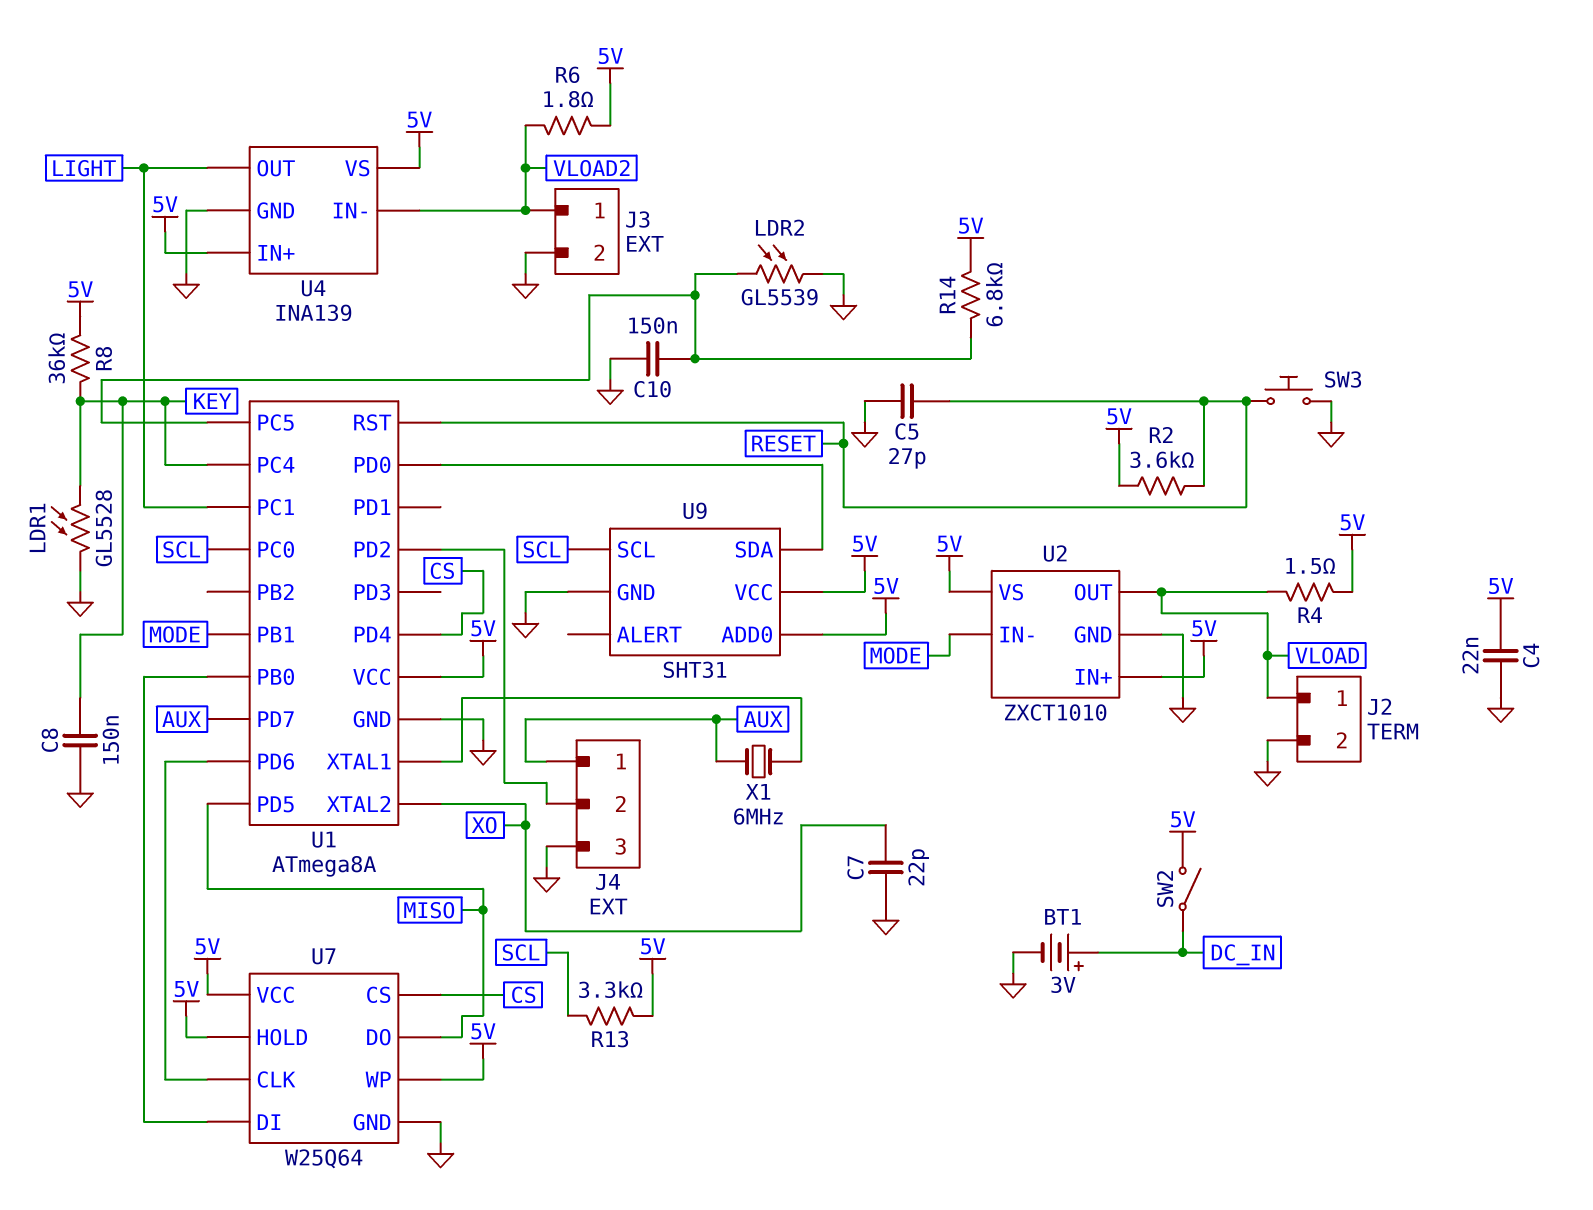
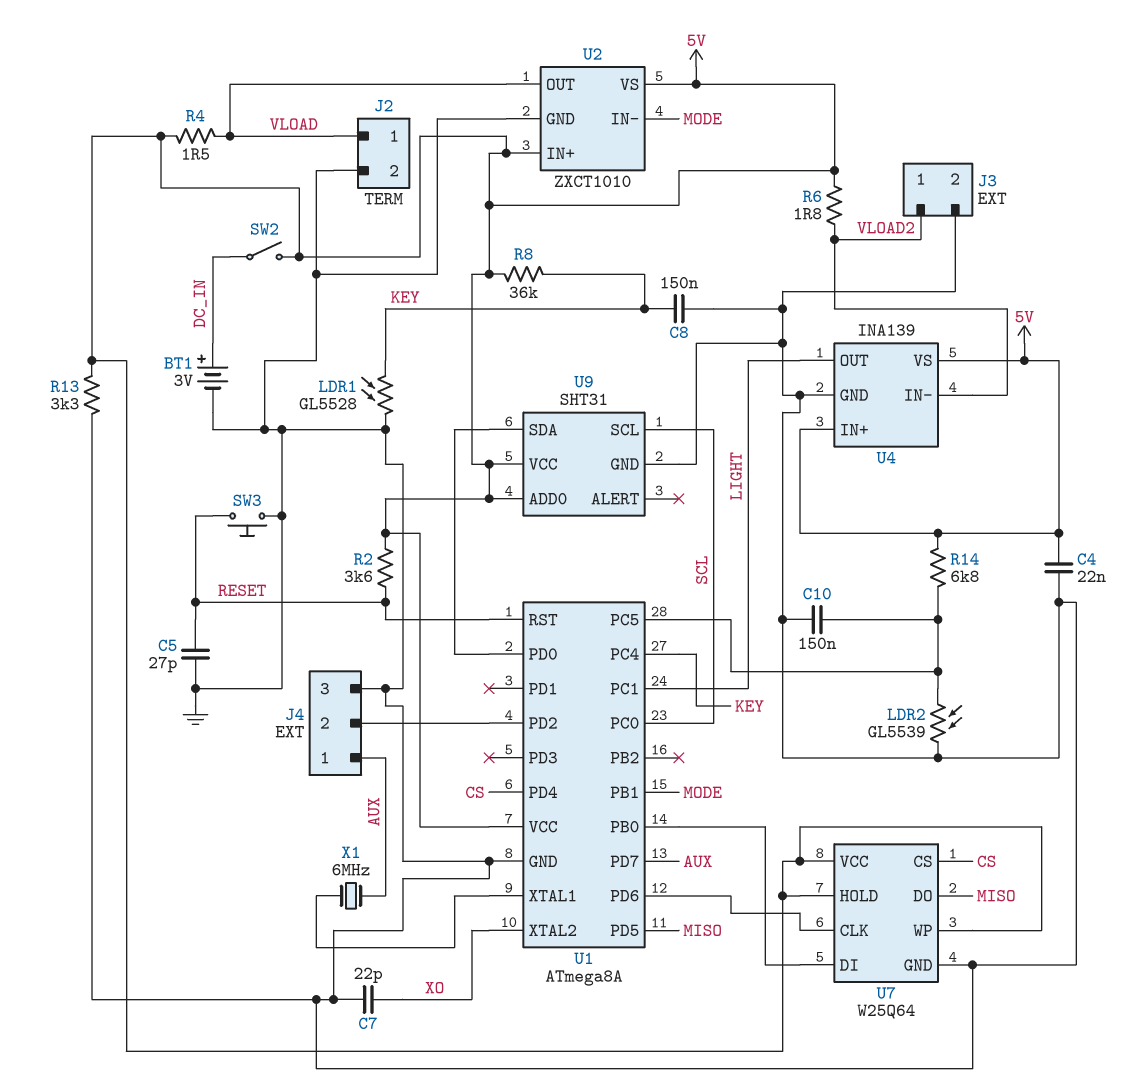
R13: 3.3k (5V, SCL) -> 3.3k (5V, GND)

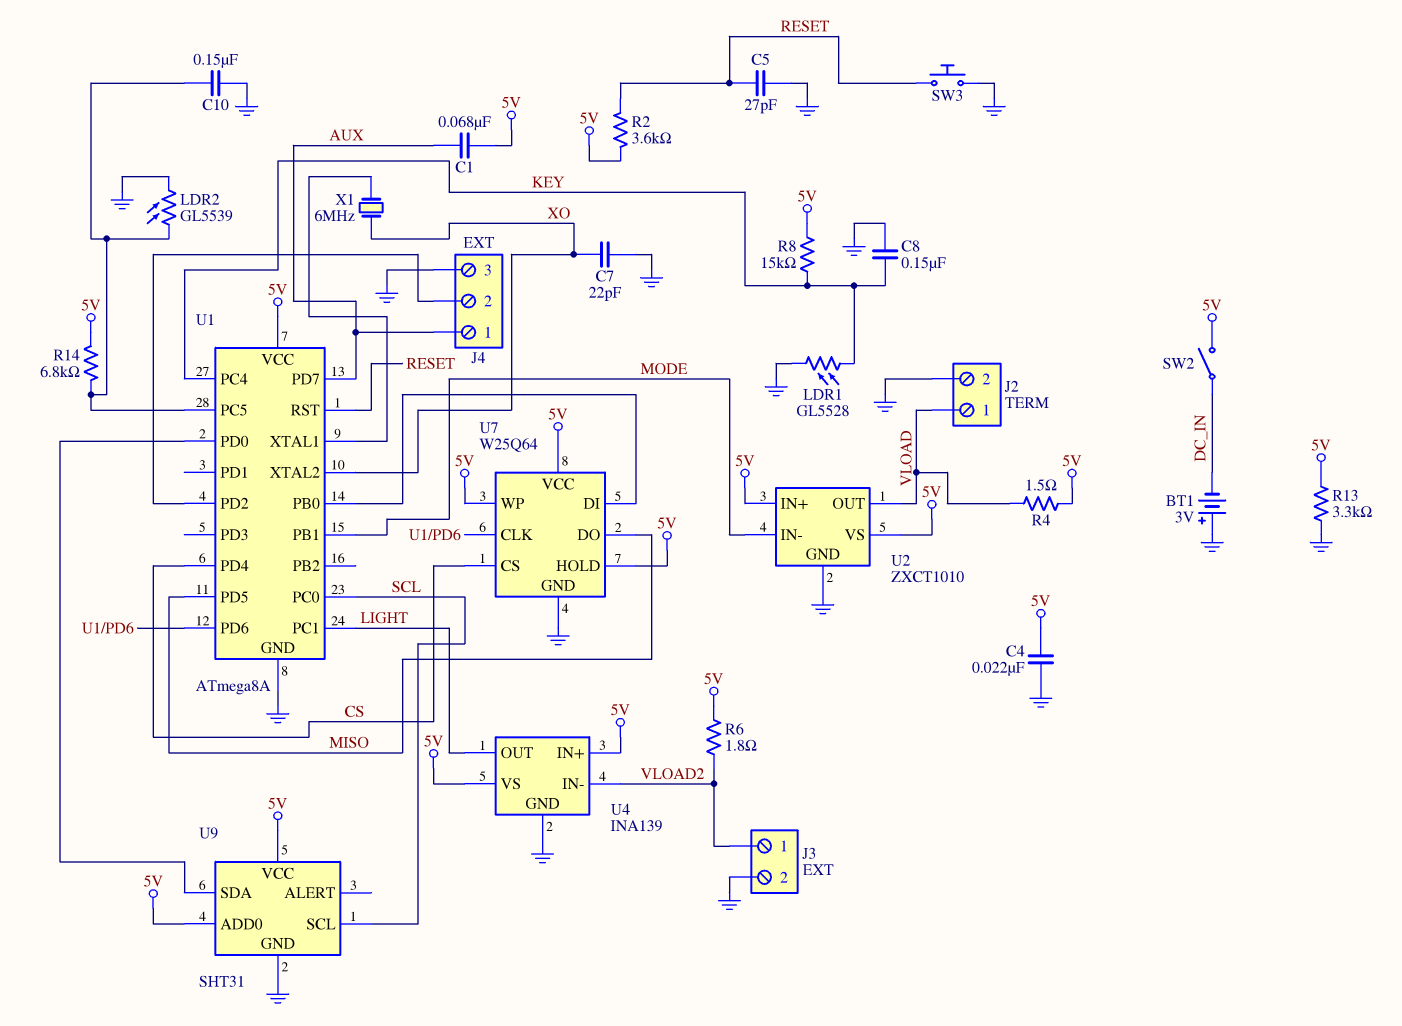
BT1: 3V (plus DC_IN, minus GND) -> 3V (plus GND, minus DC_IN)
C1: none -> 68nF (5V, AUX)
R8: 36k (5V, KEY) -> 15k (5V, KEY)
X1: 6MHz (AUX, U1/XTAL1) -> 6MHz (U1/XTAL1, XO)

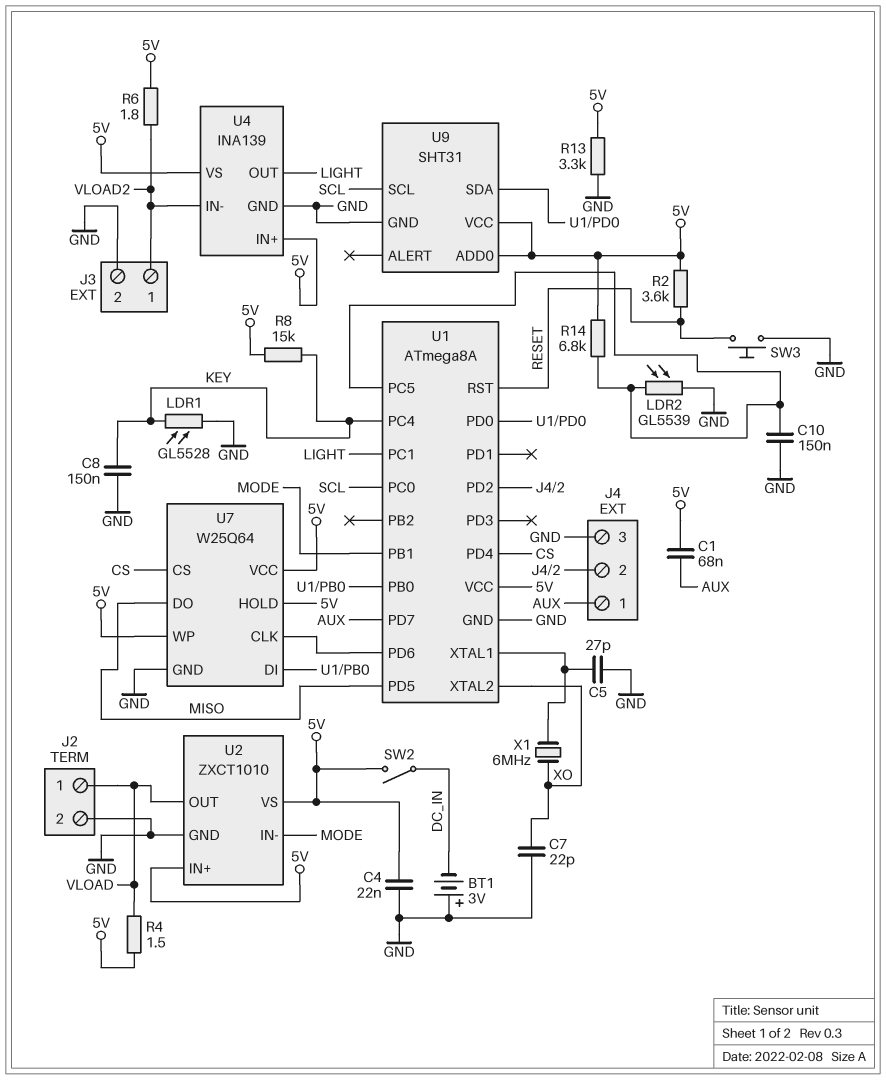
C5: 27pF (GND, RESET) -> 27pF (GND, U1/XTAL1)

